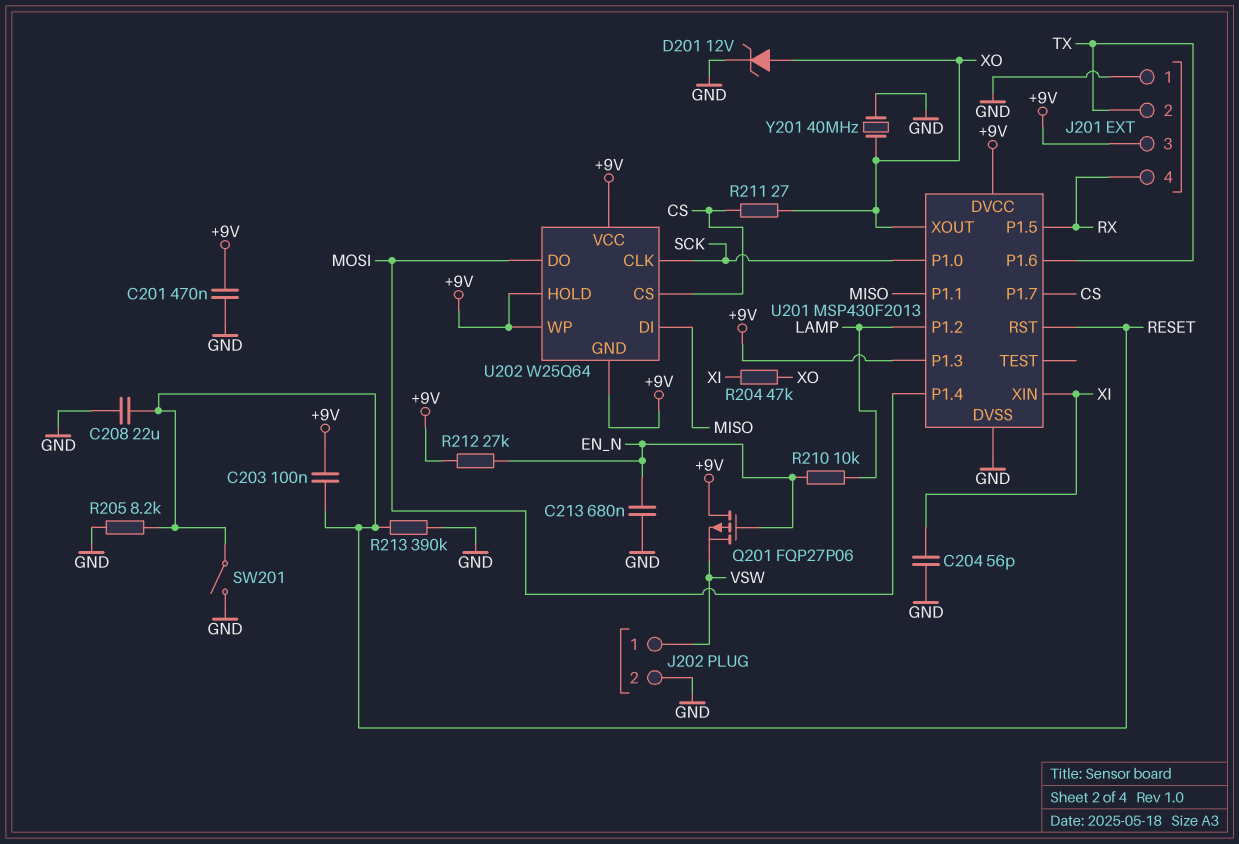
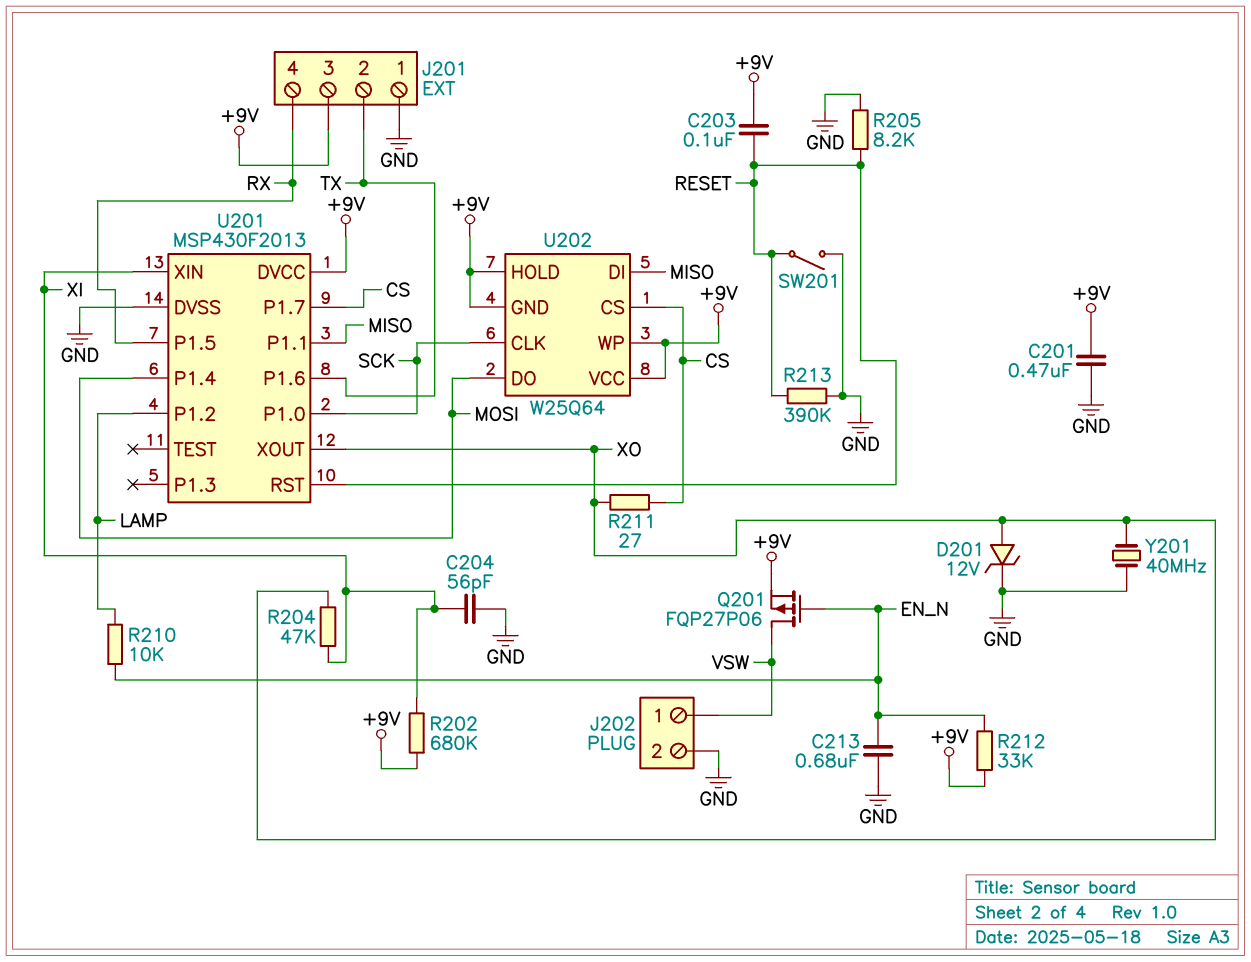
C208: 22uF (GND, RESET) -> none
Q201: PMOS FQP27P06 (G EN_N, D +9V, S VSW) -> PMOS FQP27P06 (G EN_N, D VSW, S +9V)
R202: none -> 680k (+9V, XI)
R212: 27k (+9V, EN_N) -> 33k (+9V, EN_N)
U201 pin P1.3: +9V -> none

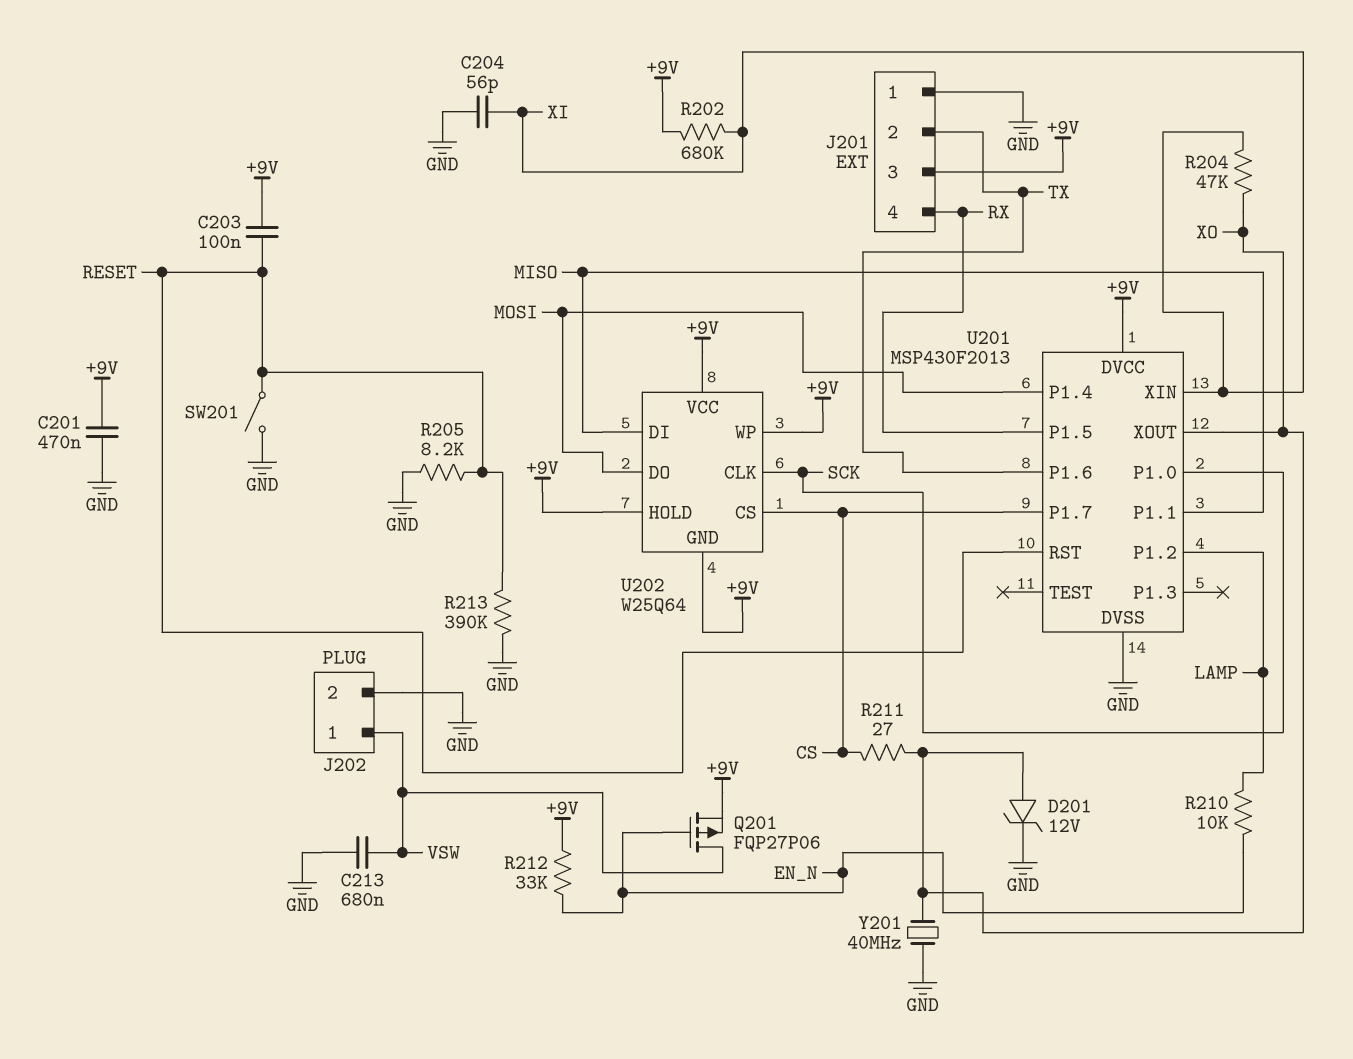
C213: 680nF (EN_N, GND) -> 680nF (GND, VSW)

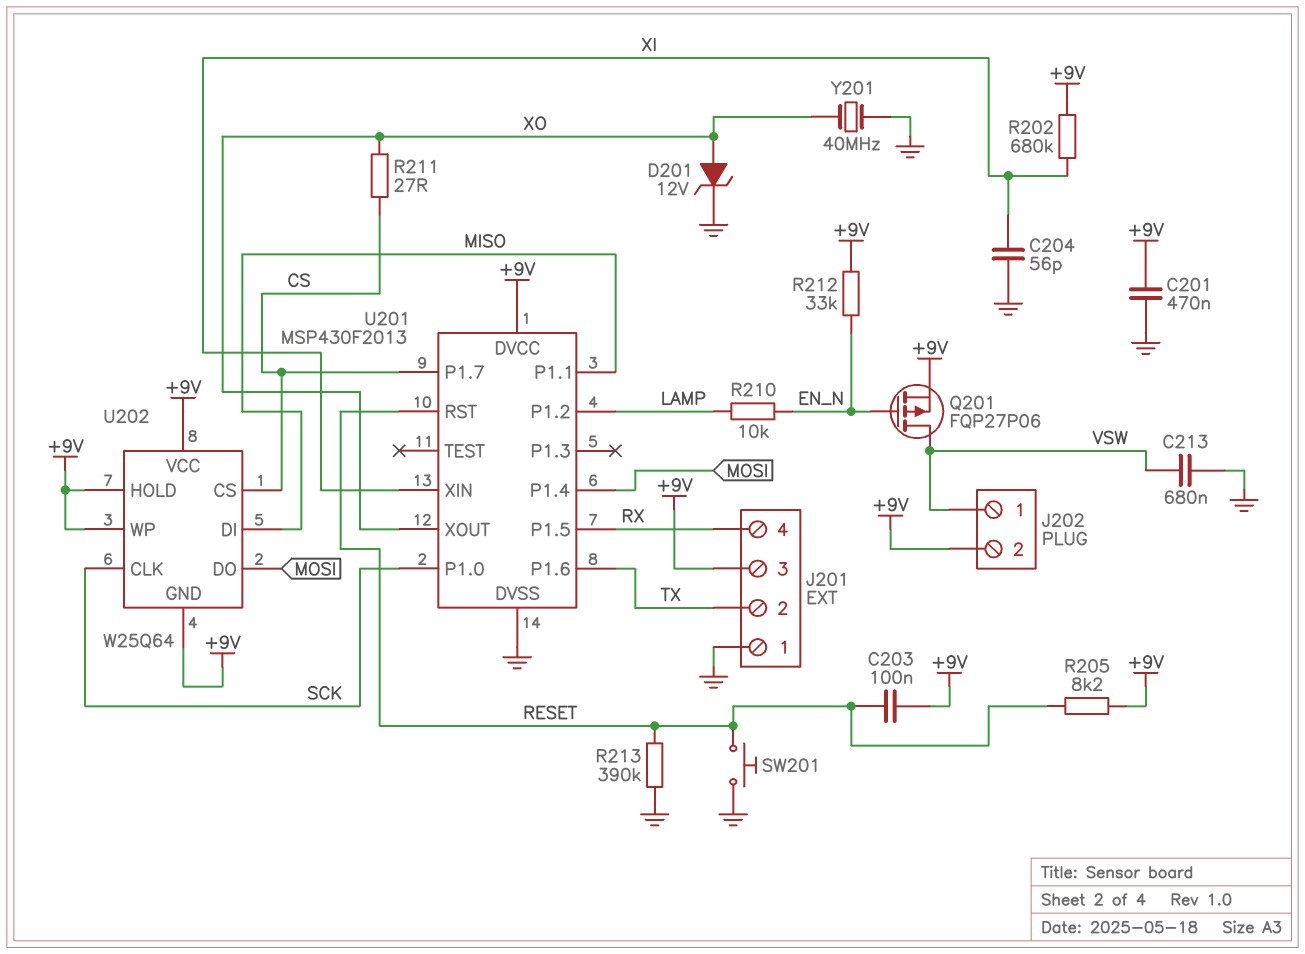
J202 pin 2: GND -> +9V
R204: 47k (XI, XO) -> none
R205: 8.2k (GND, RESET) -> 8.2k (+9V, RESET)
SW201: switch (GND, RESET) -> button (GND, RESET)

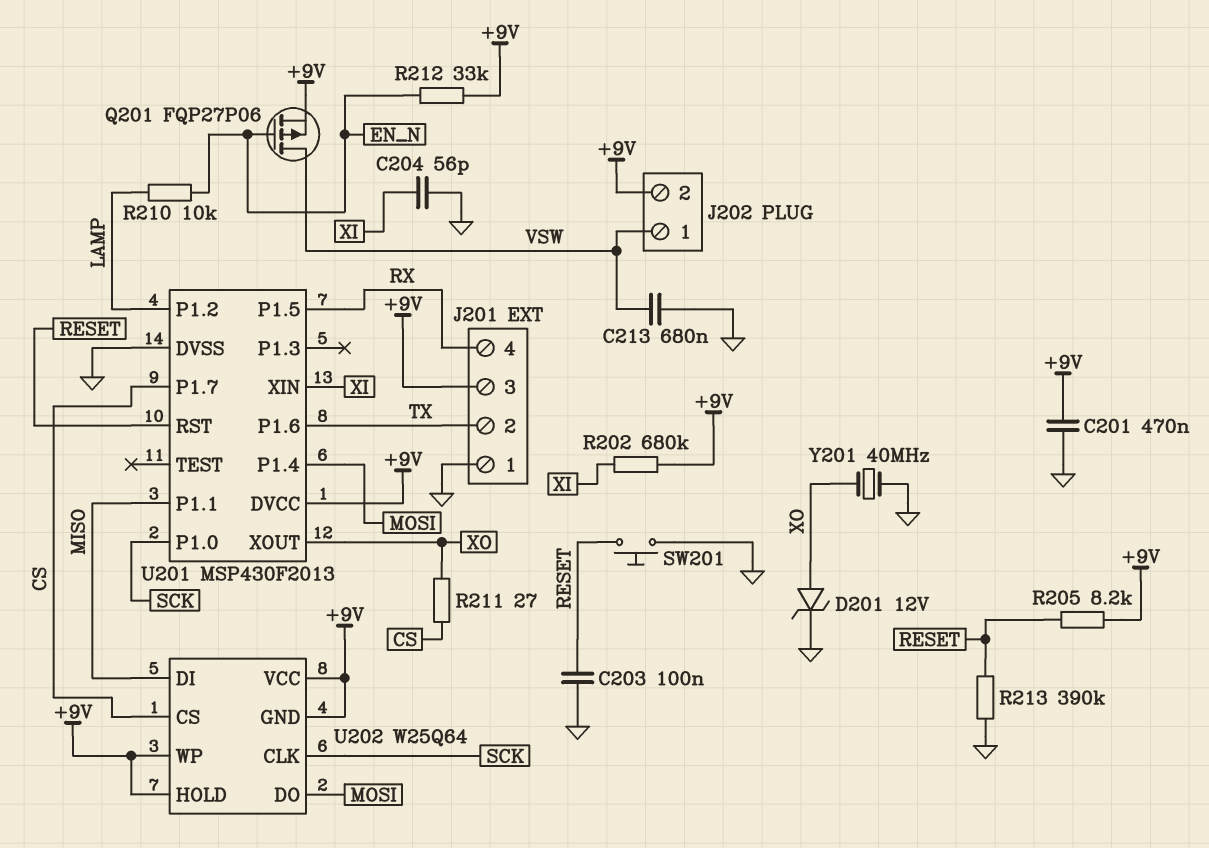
C203: 100nF (+9V, RESET) -> 100nF (GND, RESET)

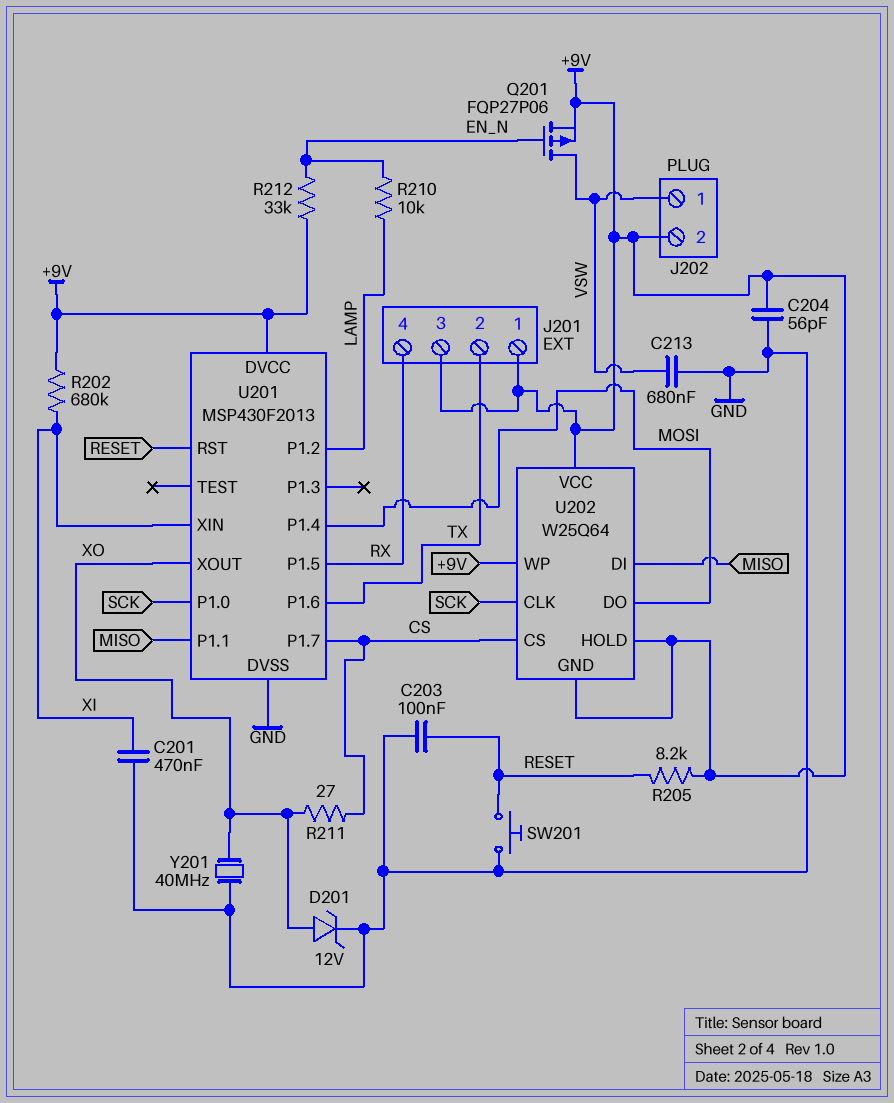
C201: 470nF (+9V, GND) -> 470nF (GND, XI)
C204: 56pF (GND, XI) -> 56pF (+9V, GND)
J201 pin 1: GND -> +9V
R213: 390k (GND, RESET) -> none

